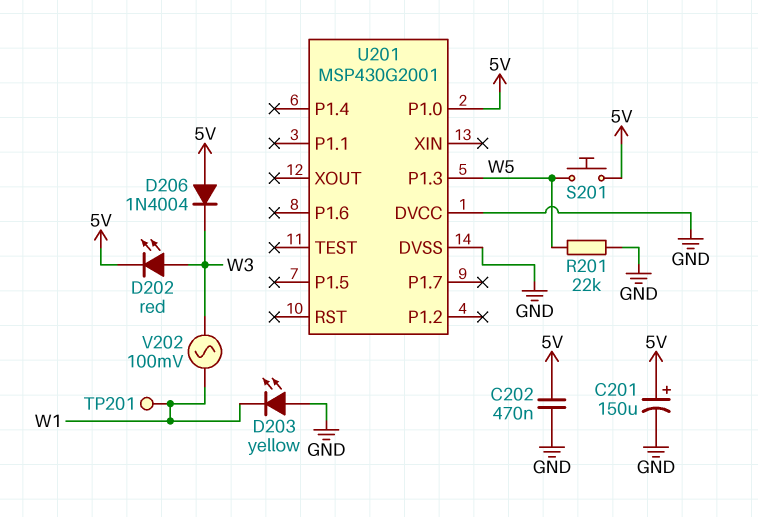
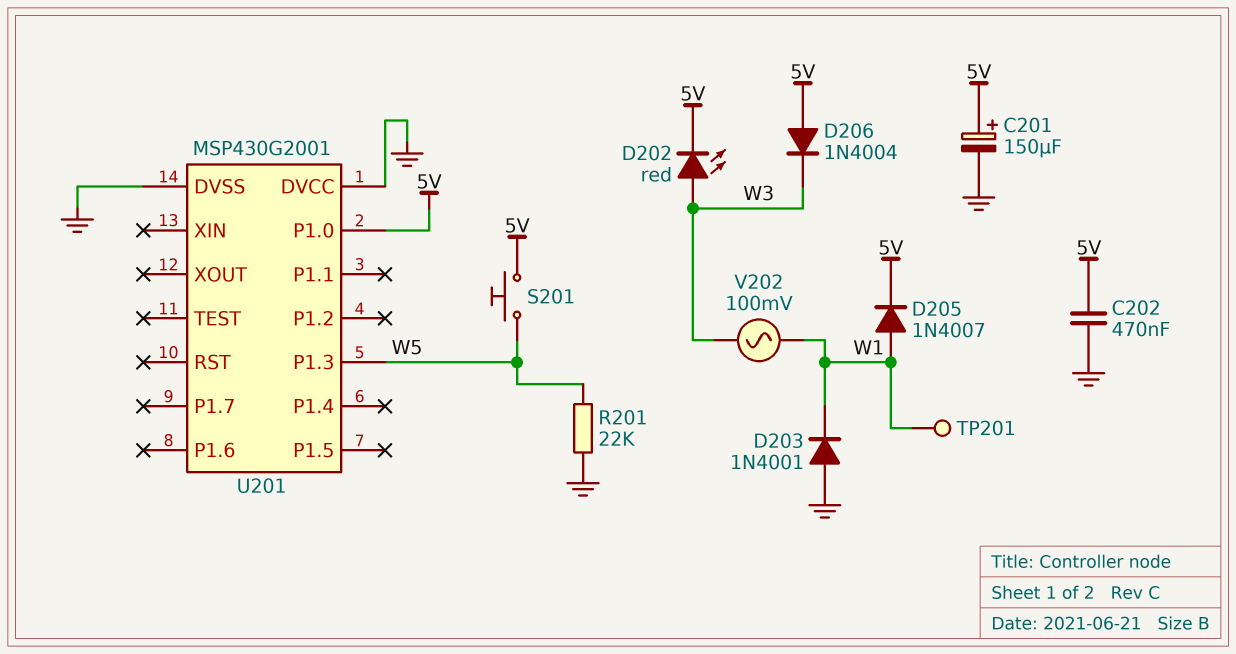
D203: LED yellow (A GND, K W1) -> diode 1N4001 (A GND, K W1)
D205: none -> diode 1N4007 (A W1, K 5V)

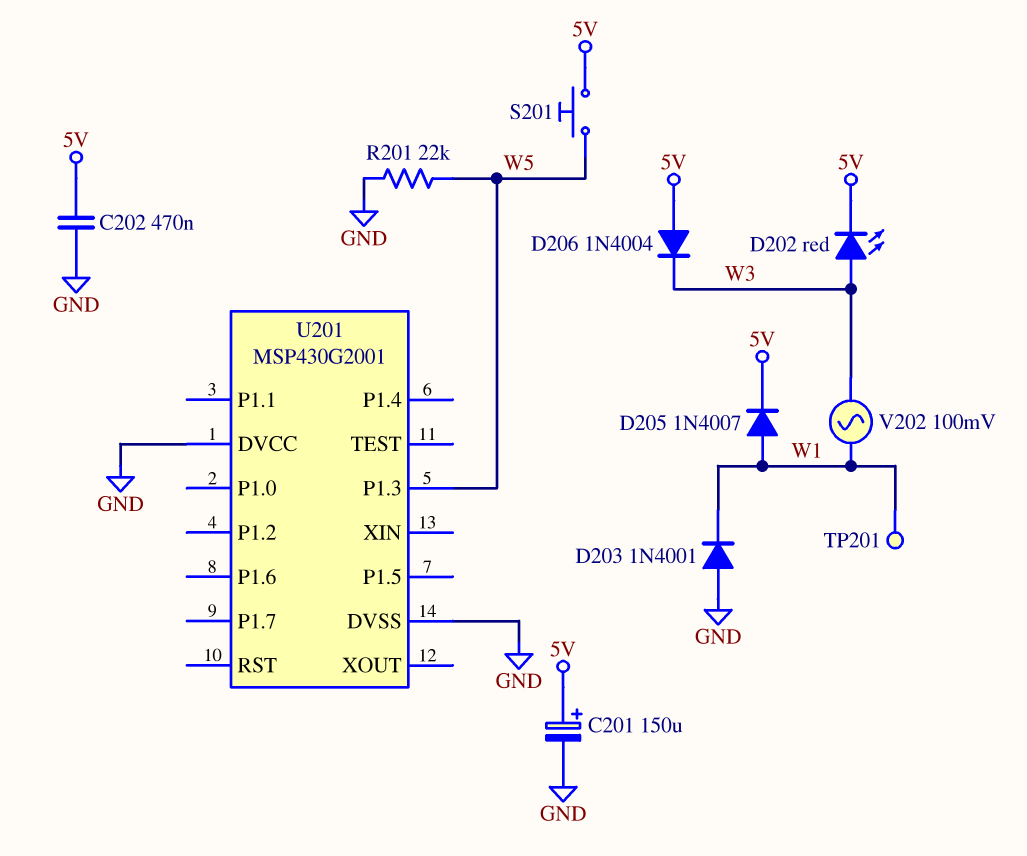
U201 pin P1.0: 5V -> none

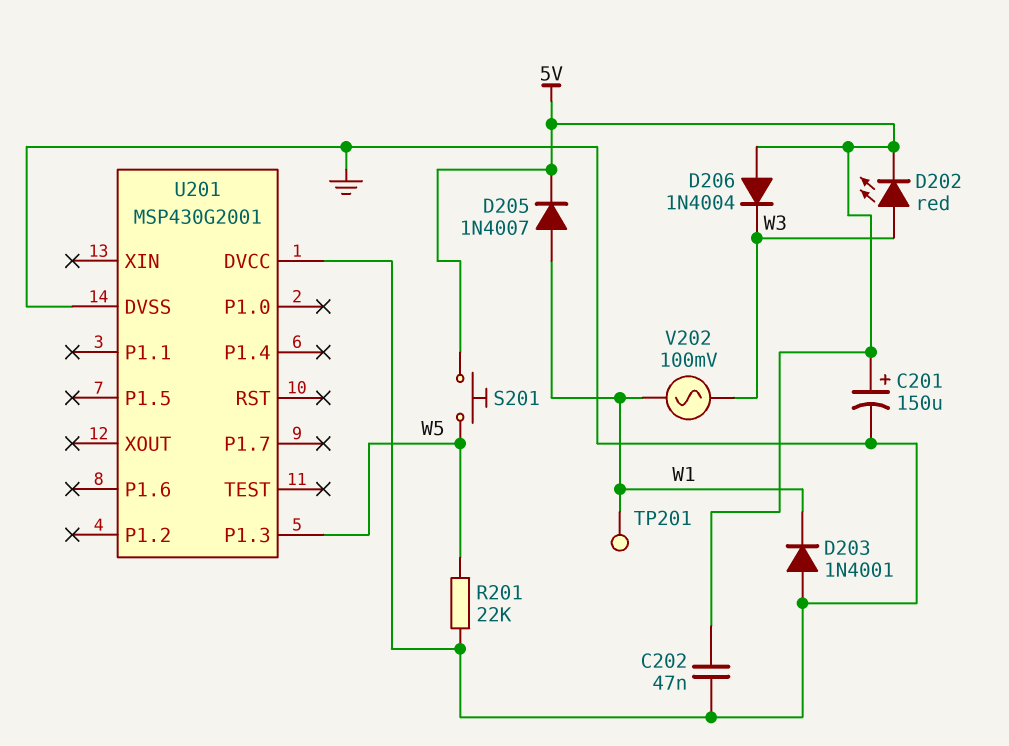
C202: 470nF (5V, GND) -> 47nF (5V, GND)

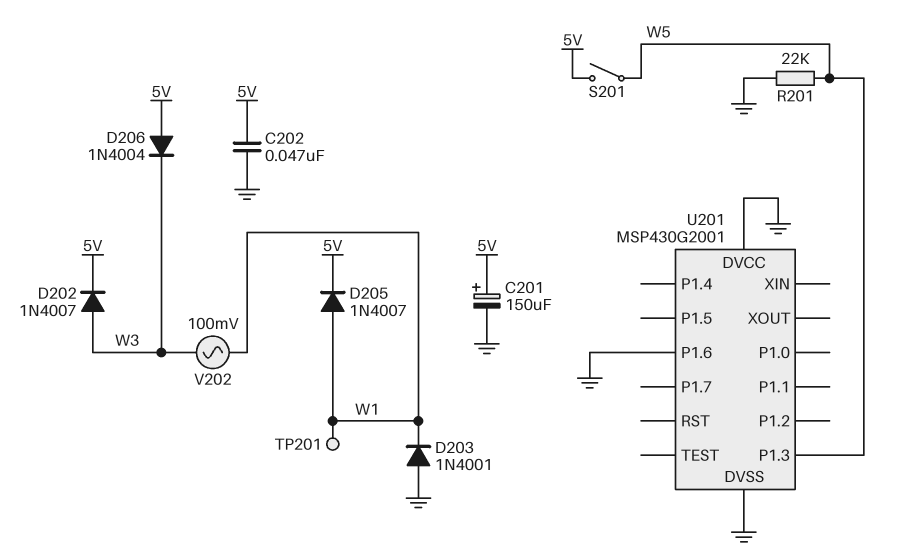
D202: LED red (A W3, K 5V) -> diode 1N4007 (A W3, K 5V)
S201: button (5V, W5) -> switch (5V, W5)
U201 pin P1.6: none -> GND

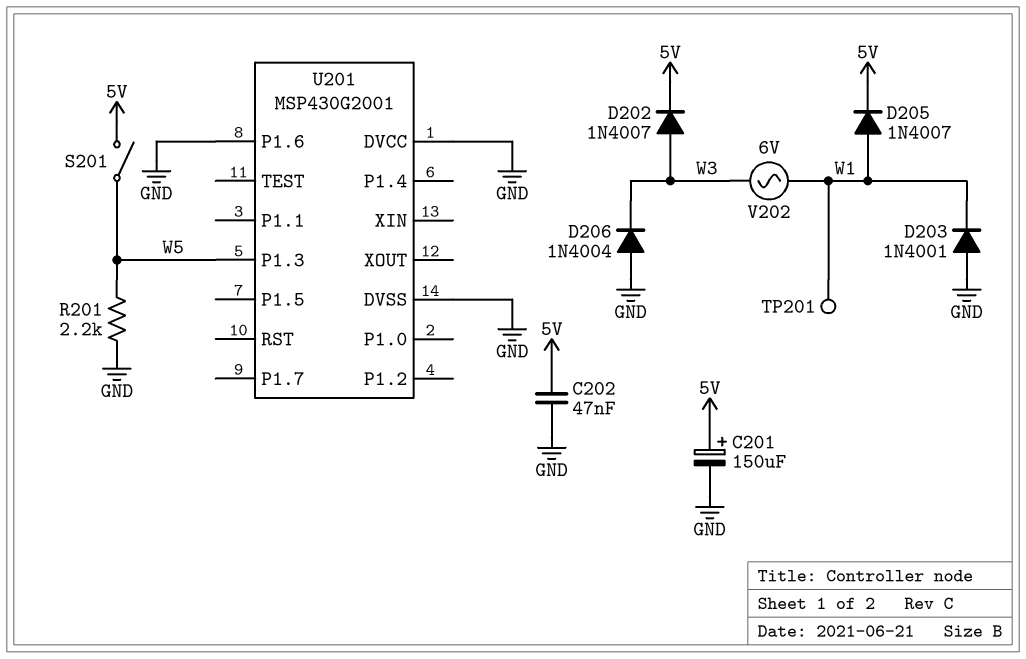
D206: diode 1N4004 (A 5V, K W3) -> diode 1N4004 (A GND, K W3)
R201: 22k (GND, W5) -> 2.2k (GND, W5)
V202: AC 100mV (W1, W3) -> AC 6V (W1, W3)

